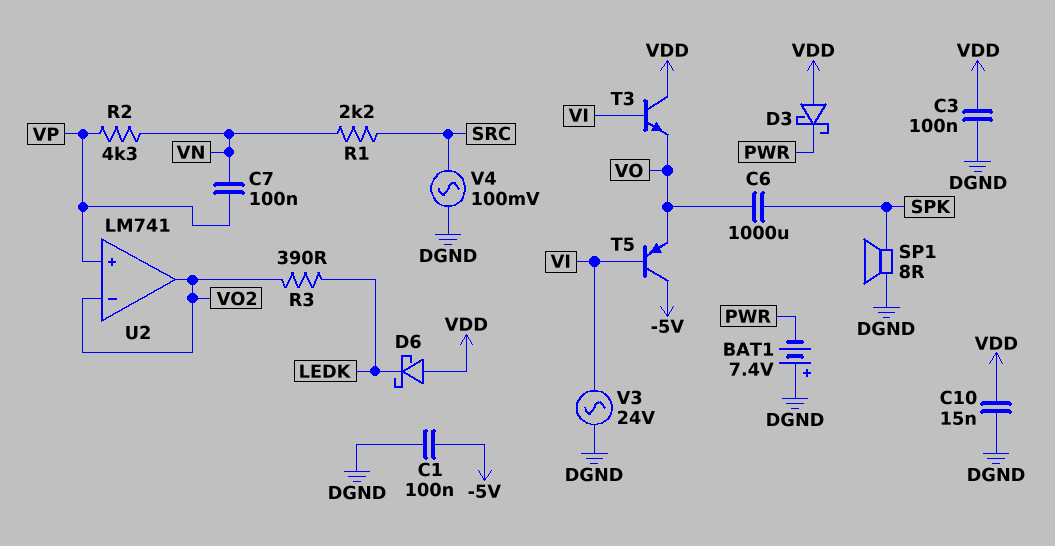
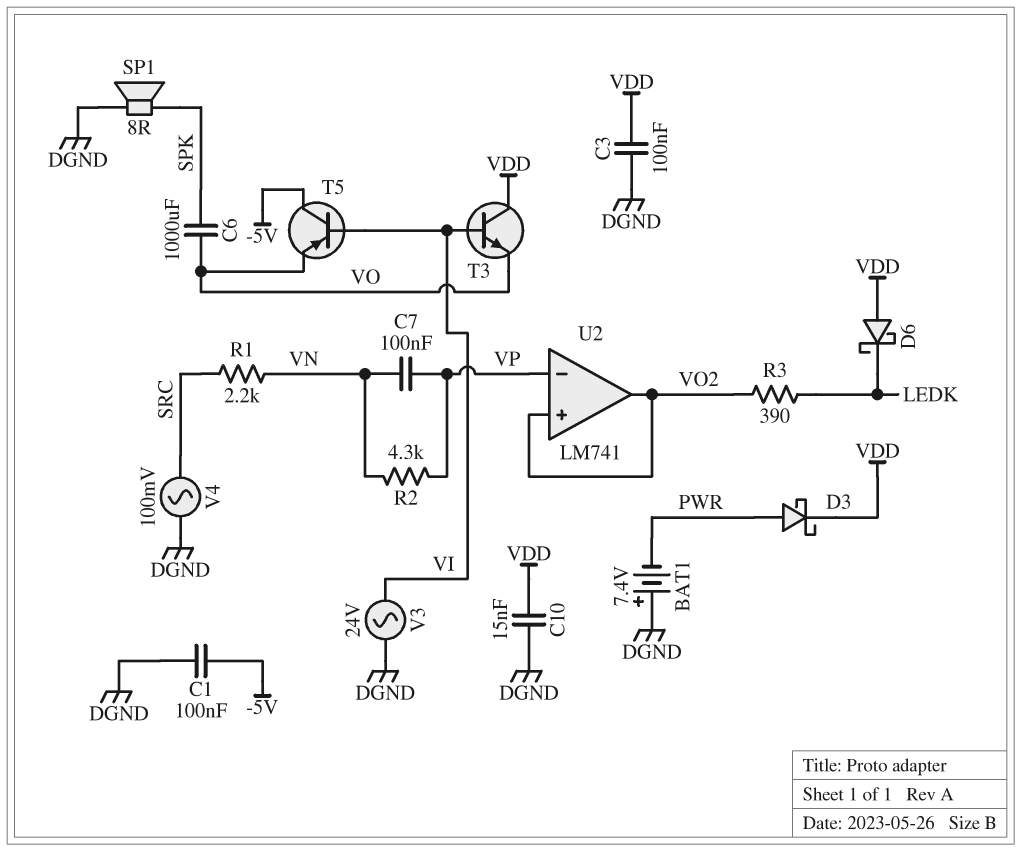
D3: schottky (A VDD, K PWR) -> schottky (A PWR, K VDD)
U2 pin in+: VP -> VO2
U2 pin in-: VO2 -> VP

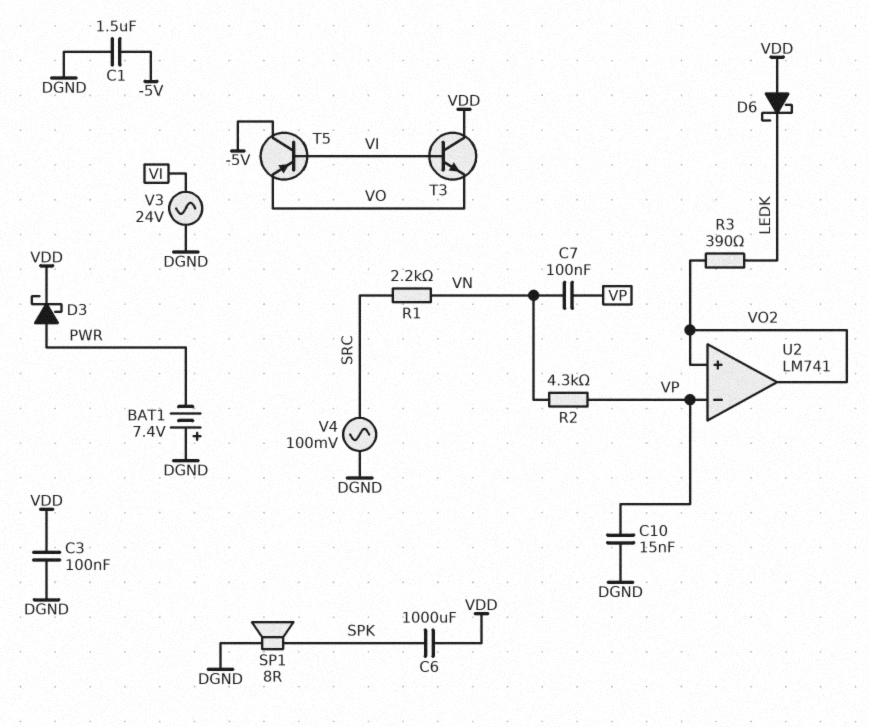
C1: 100nF (-5V, DGND) -> 1.5uF (-5V, DGND)
C6: 1000uF (SPK, VO) -> 1000uF (SPK, VDD)
C10: 15nF (DGND, VDD) -> 15nF (DGND, VP)

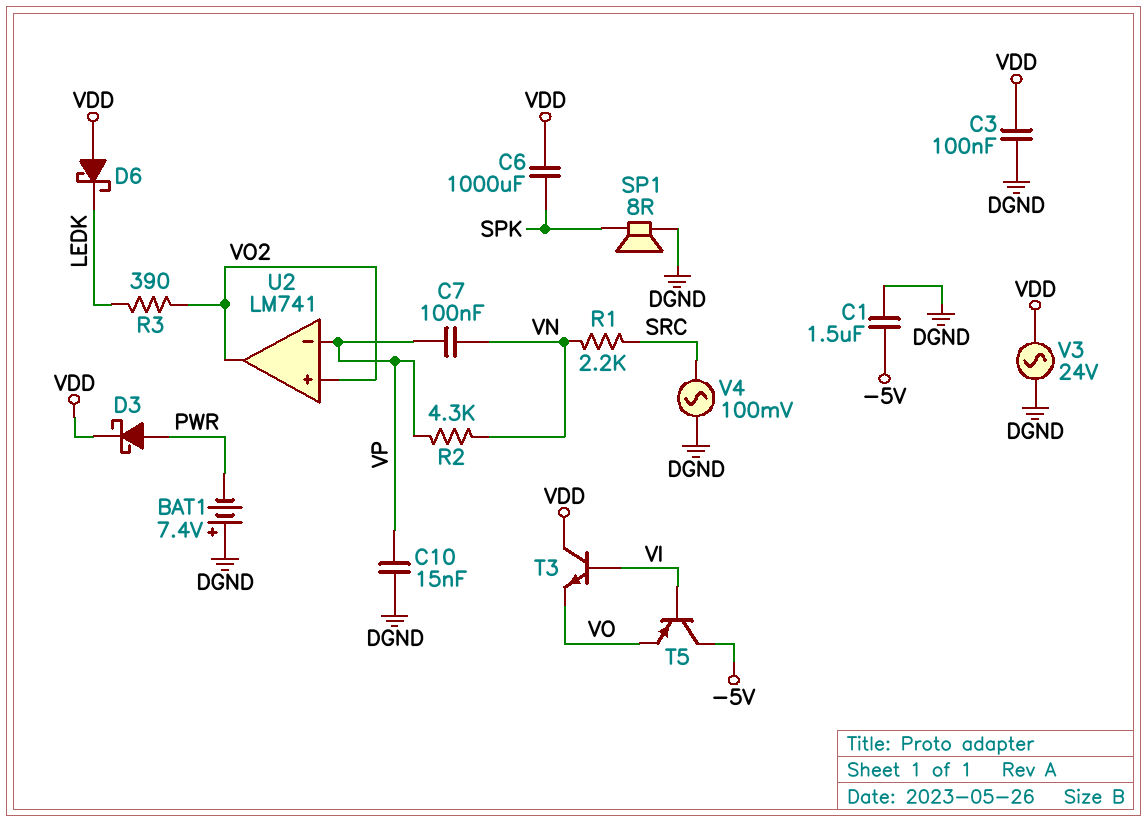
V3: AC 24V (DGND, VI) -> AC 24V (DGND, VDD)

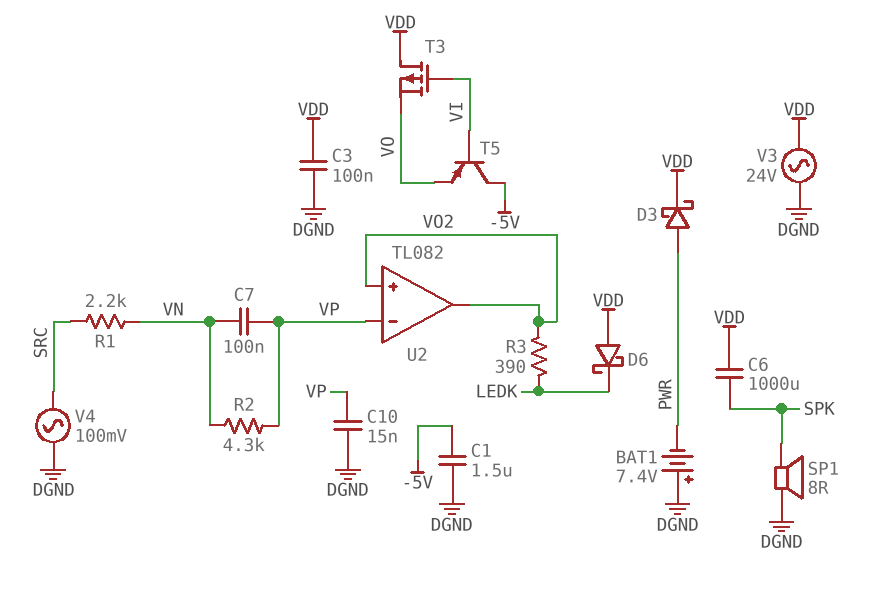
T3: NPN (B VI, C VDD, E VO) -> PMOS (G VI, D VDD, S VO)
U2: LM741 -> TL082

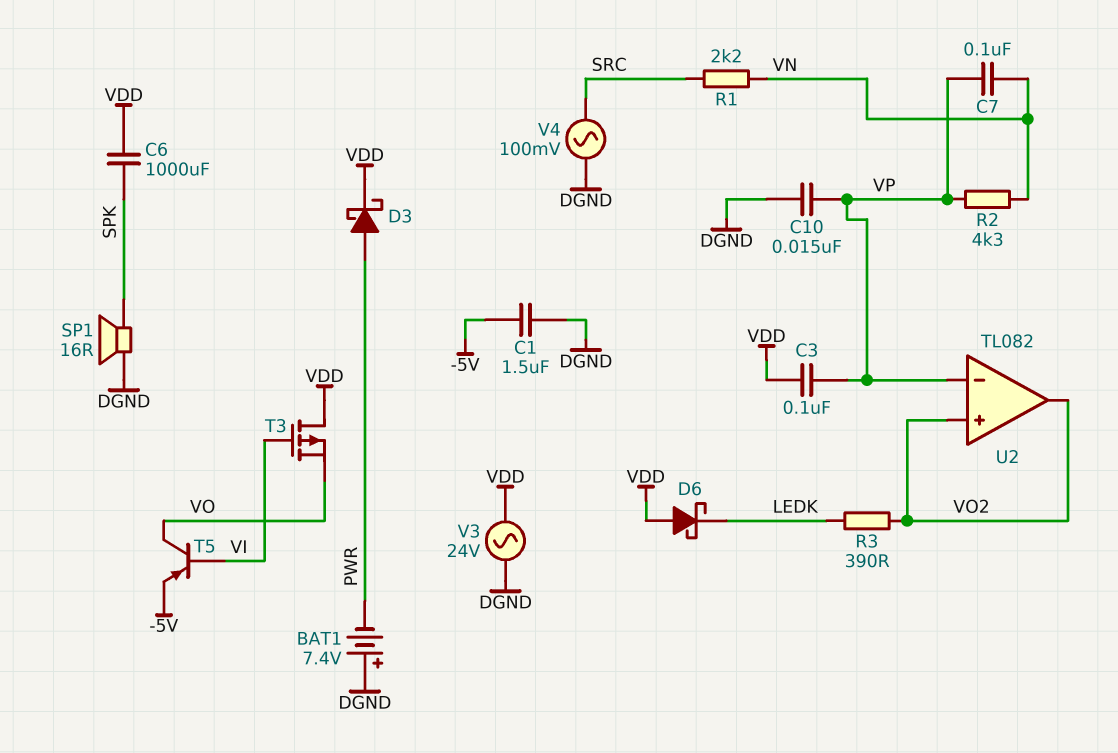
C3: 100nF (DGND, VDD) -> 100nF (VDD, VP)
SP1: speaker 8R (DGND, SPK) -> speaker 16R (DGND, SPK)
T5: PNP (B VI, C -5V, E VO) -> PNP (B VI, C VO, E -5V)

